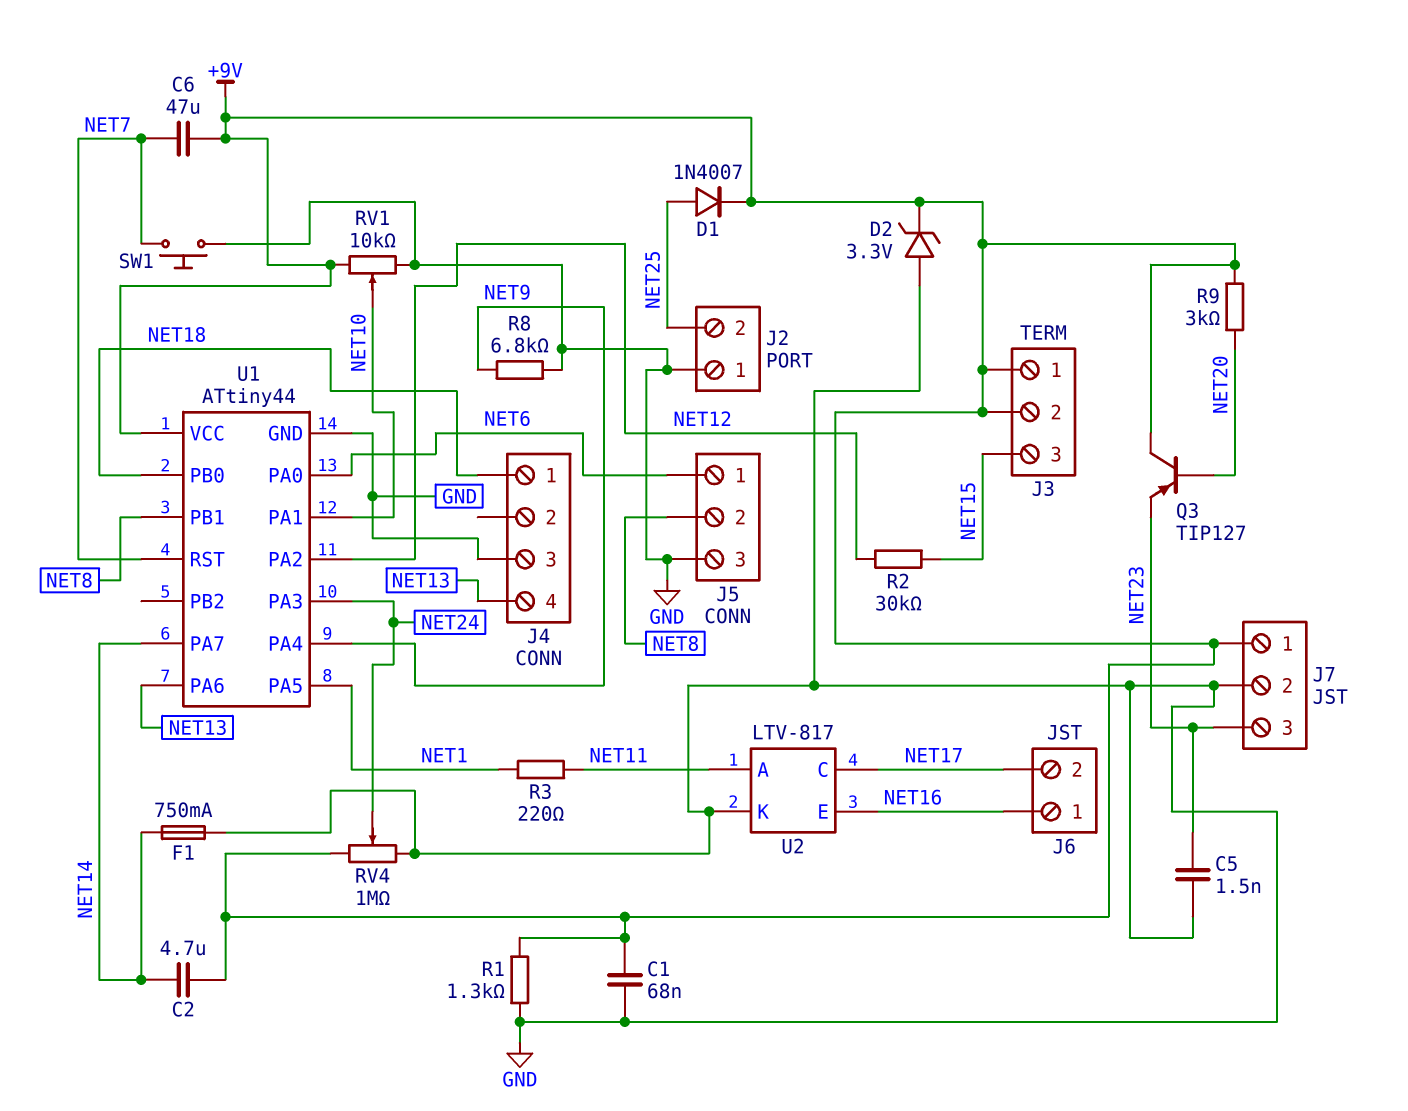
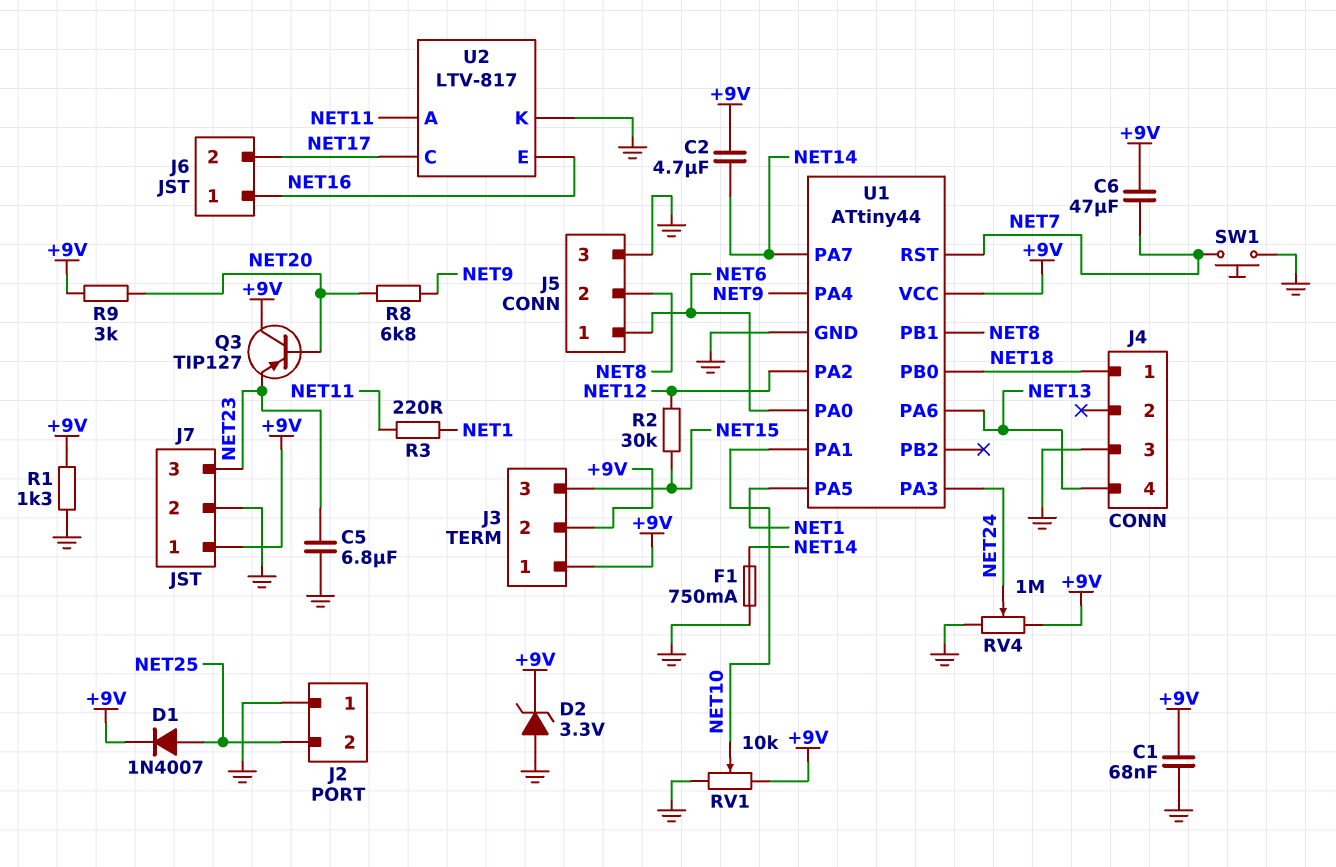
C5: 1.5nF (GND, NET23) -> 6.8uF (GND, NET23)
R8: 6.8k (GND, NET9) -> 6.8k (NET9, NET20)

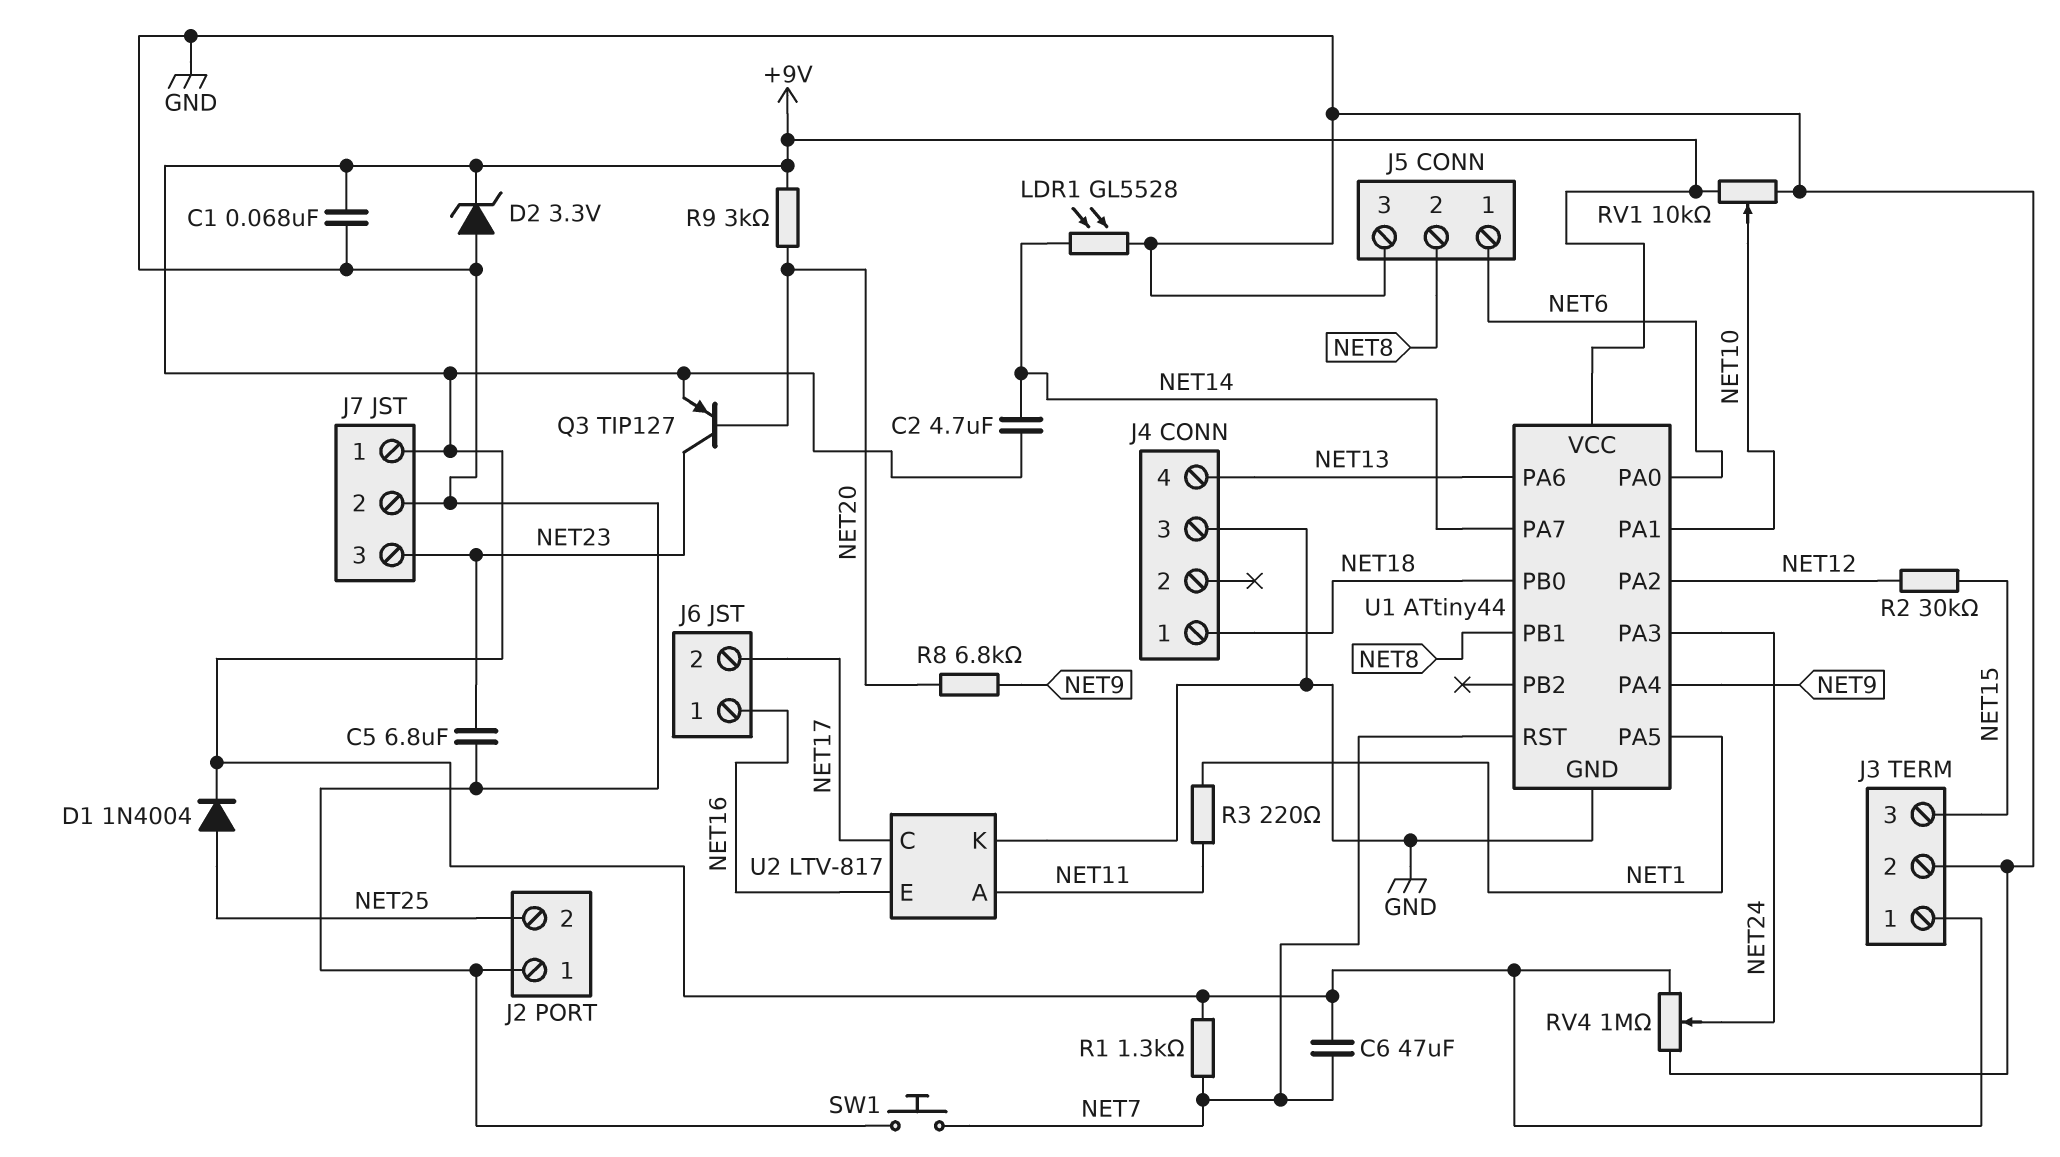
D1: diode 1N4007 (A NET25, K +9V) -> diode 1N4004 (A NET25, K +9V)
F1: 750mA (GND, NET14) -> none
J3 pin 2: +9V -> GND
LDR1: none -> GL5528 (GND, NET14)
Q3: PNP TIP127 (B NET20, C +9V, E NET23) -> PNP TIP127 (B NET20, C NET23, E +9V)
R1: 1.3k (+9V, GND) -> 1.3k (+9V, NET7)

